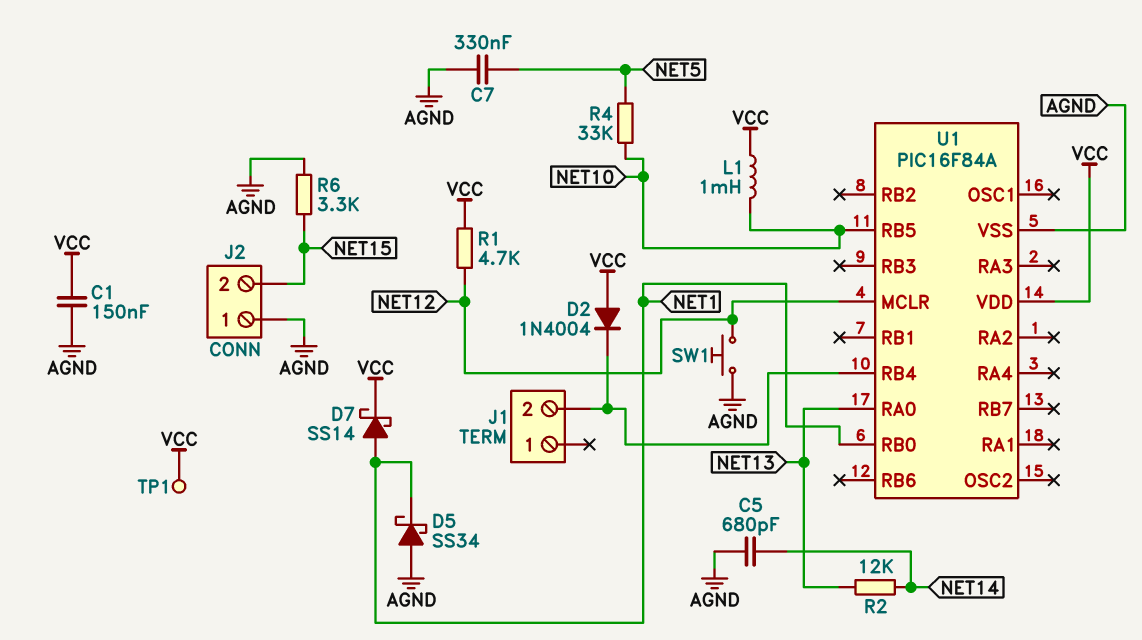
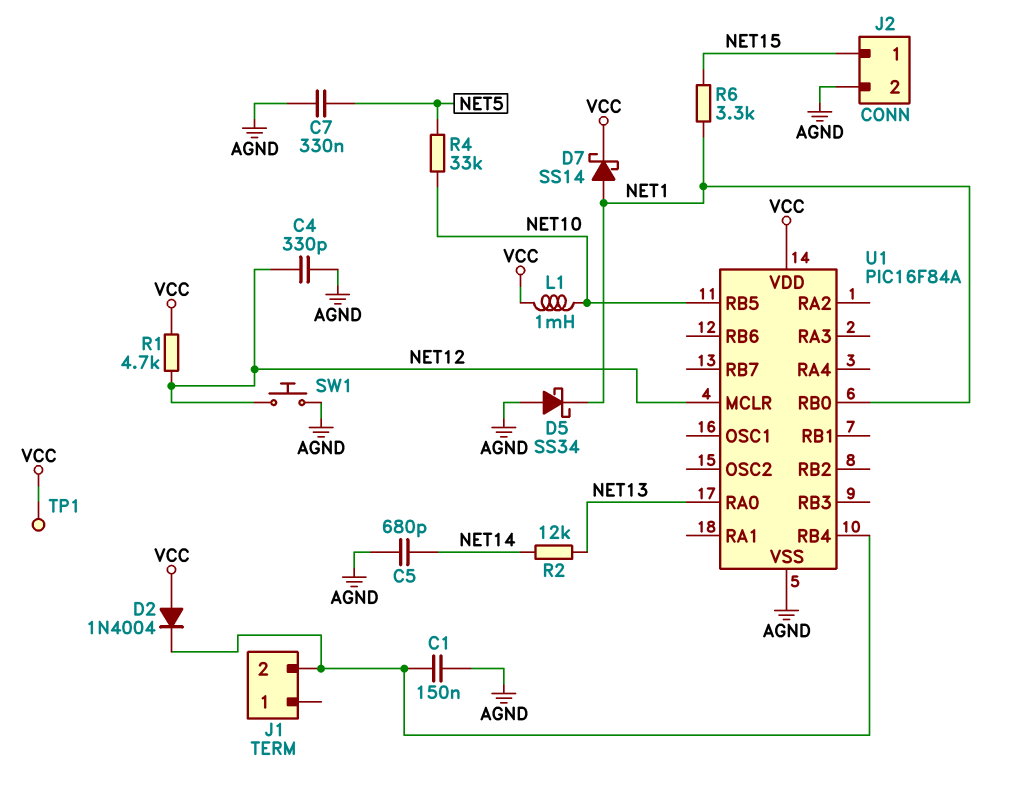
C1: 150nF (AGND, VCC) -> 150nF (AGND, J1/2)
C4: none -> 330pF (AGND, NET12)
J2 pin 1: AGND -> NET15
J2 pin 2: NET15 -> AGND
R6: 3.3k (AGND, NET15) -> 3.3k (NET1, NET15)

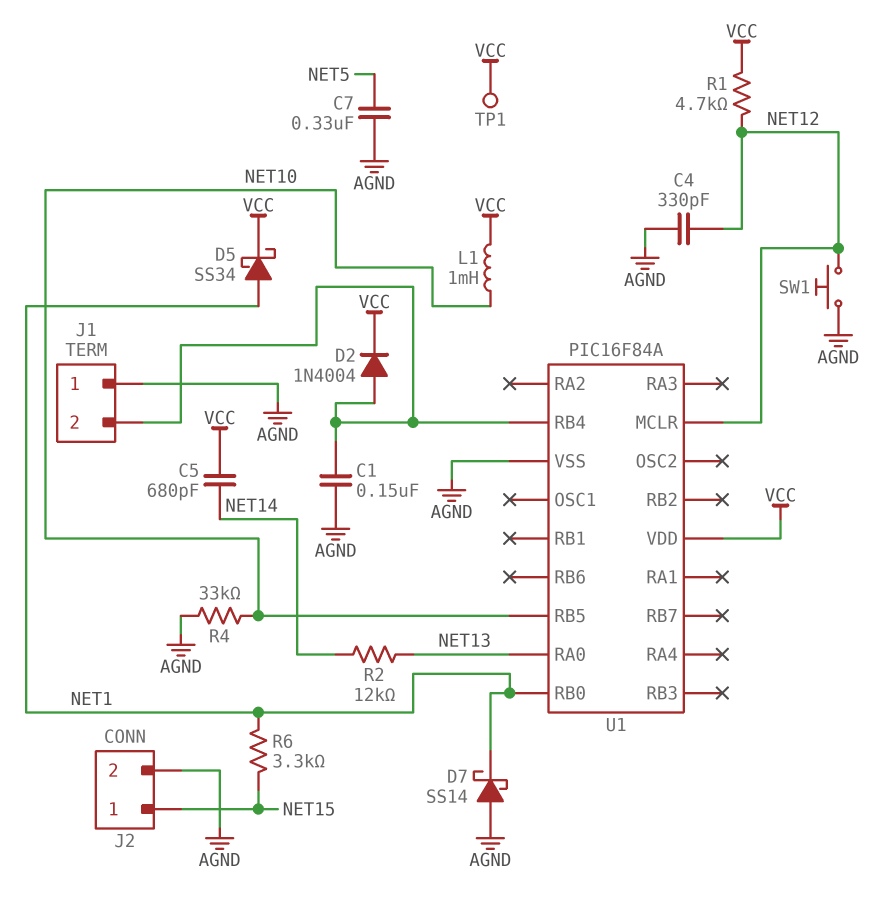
C5: 680pF (AGND, NET14) -> 680pF (NET14, VCC)
D2: diode 1N4004 (A VCC, K J1/2) -> diode 1N4004 (A J1/2, K VCC)
D5: schottky SS34 (A AGND, K NET1) -> schottky SS34 (A NET1, K VCC)
D7: schottky SS14 (A NET1, K VCC) -> schottky SS14 (A AGND, K NET1)
J1 pin 1: none -> AGND
R4: 33k (NET5, NET10) -> 33k (AGND, NET10)

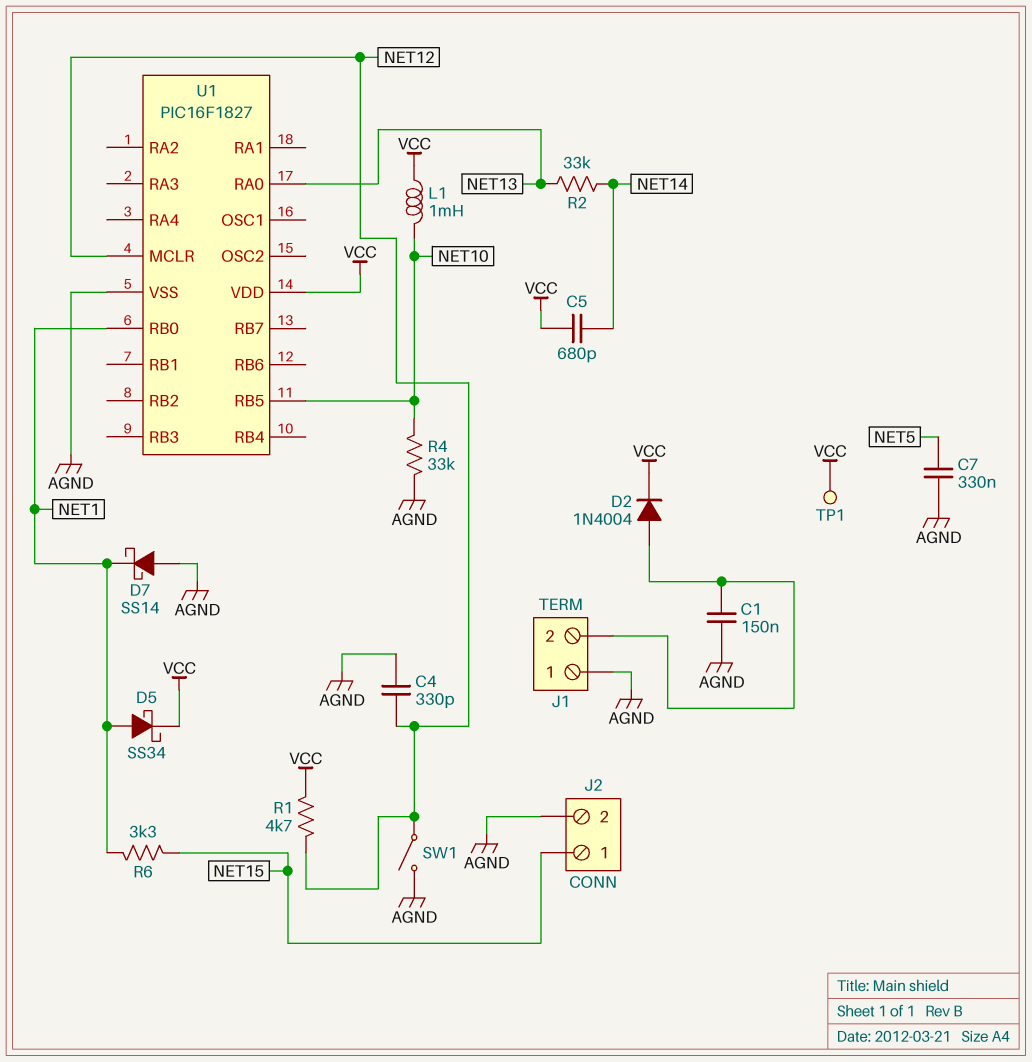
R2: 12k (NET13, NET14) -> 33k (NET13, NET14)
SW1: button (AGND, NET12) -> switch (AGND, NET12)
U1: PIC16F84A -> PIC16F1827
U1 pin RB4: J1/2 -> none

